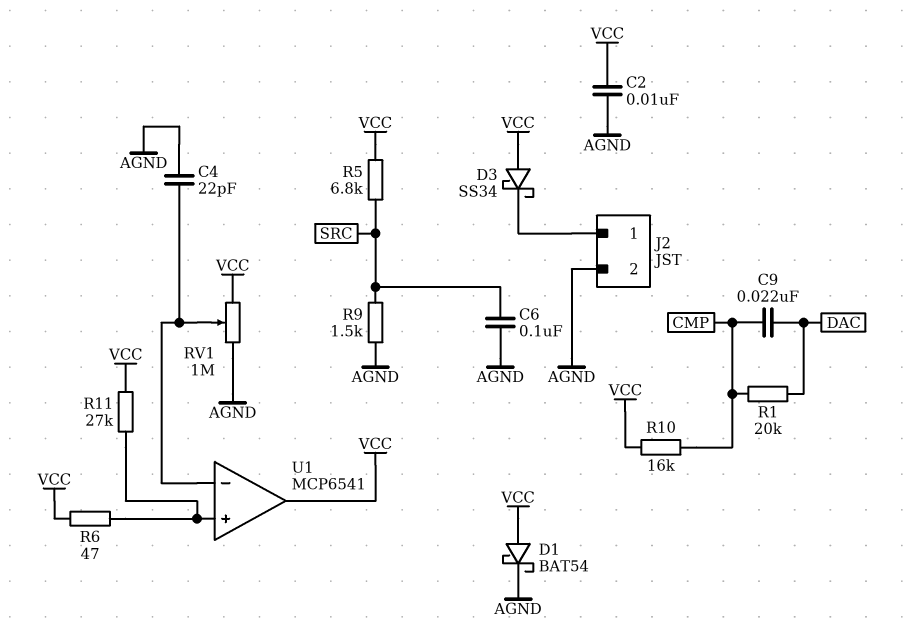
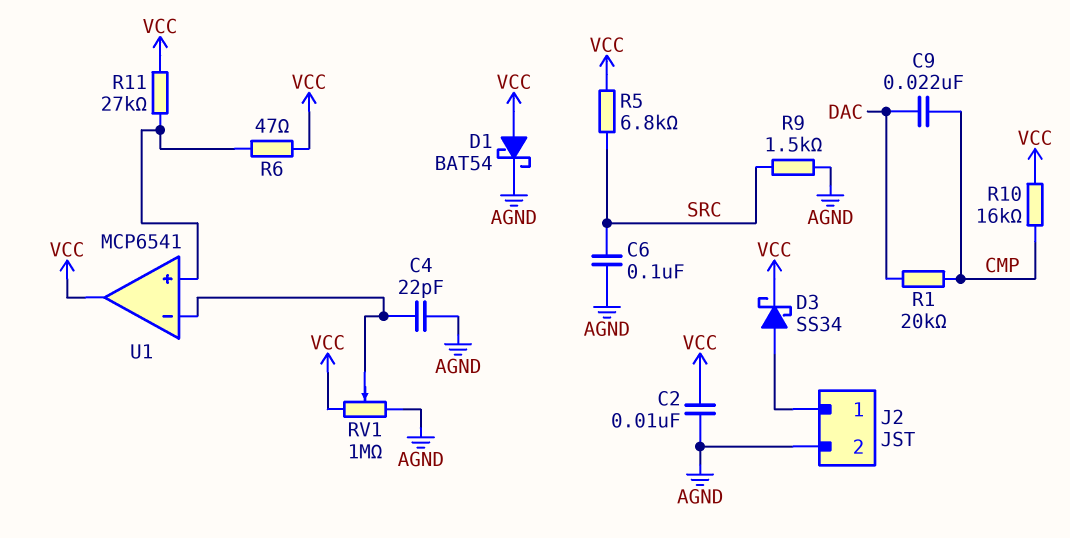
D3: schottky SS34 (A VCC, K J2/1) -> schottky SS34 (A J2/1, K VCC)

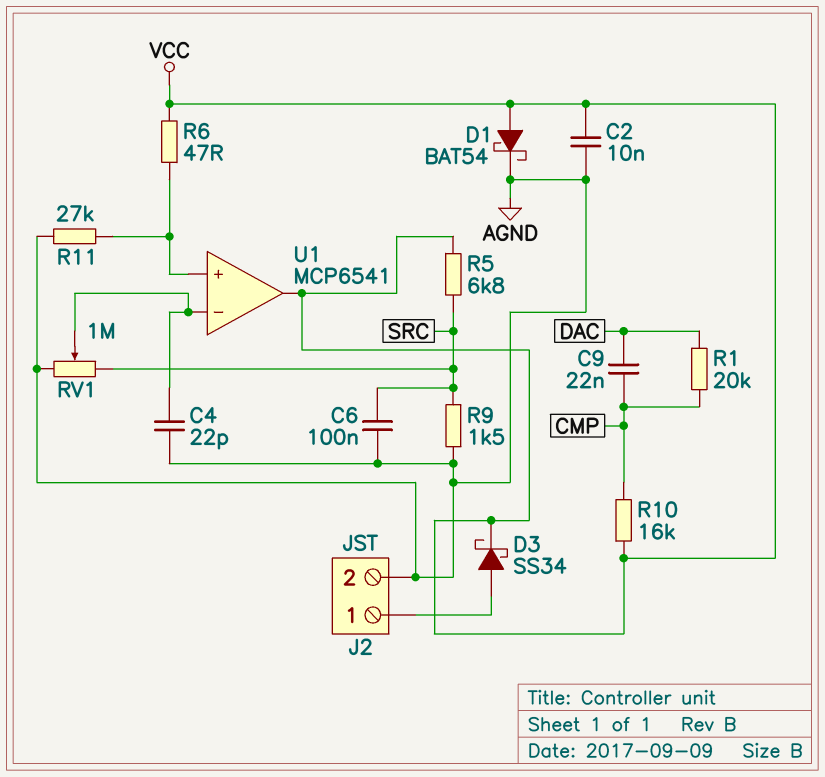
R11: 27k (U1/in+, VCC) -> 27k (AGND, U1/in+)
RV1: 1M (AGND, VCC, wiper U1/in-) -> 1M (AGND, SRC, wiper U1/in-)

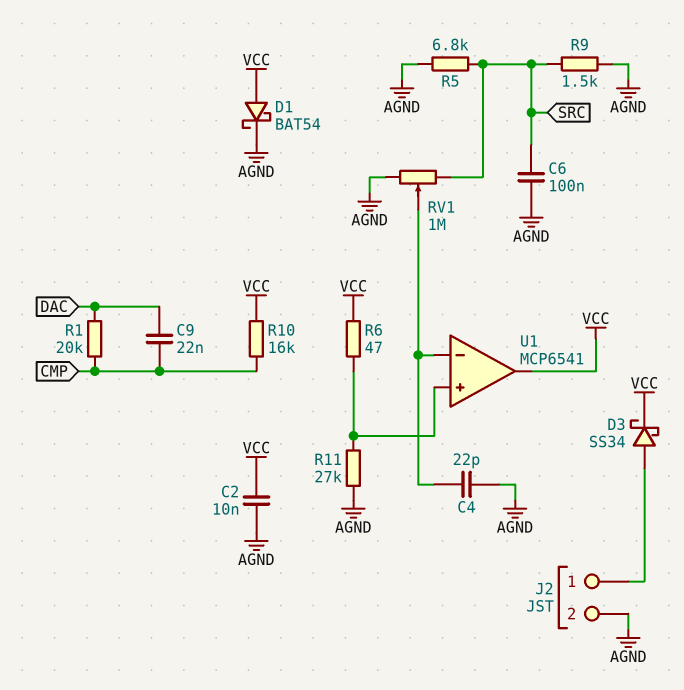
R5: 6.8k (SRC, VCC) -> 6.8k (AGND, SRC)

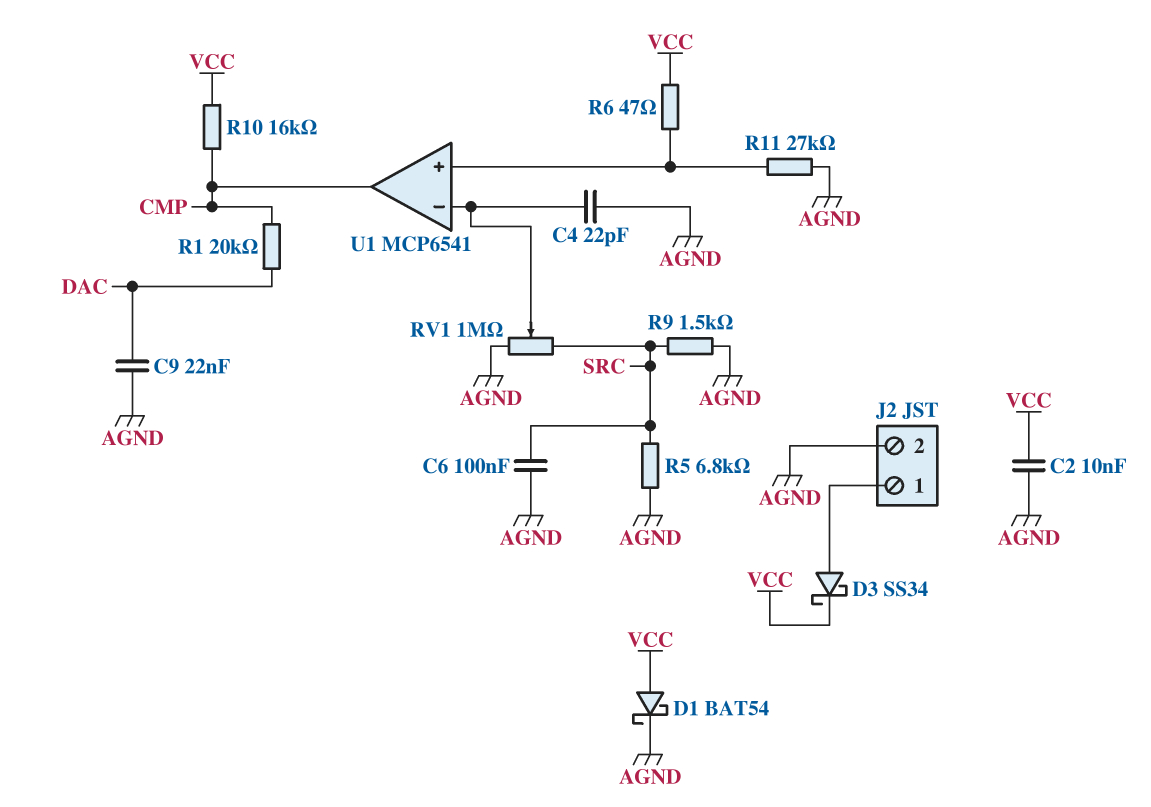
C9: 22nF (CMP, DAC) -> 22nF (AGND, DAC)
U1 pin out: VCC -> CMP

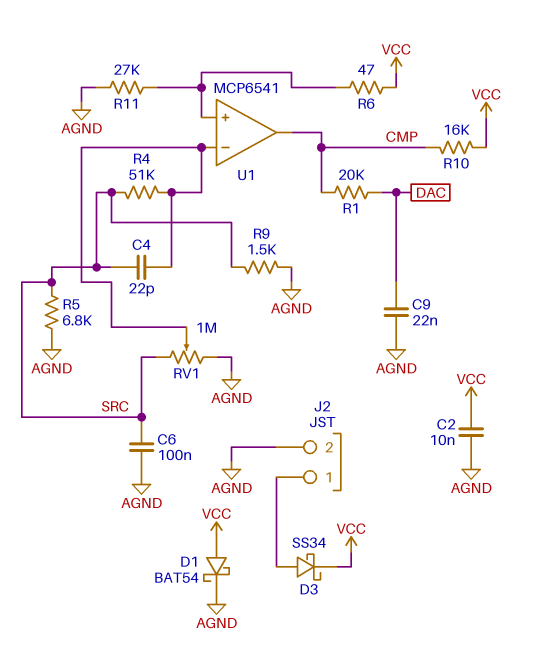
C4: 22pF (AGND, U1/in-) -> 22pF (SRC, U1/in-)
R4: none -> 51k (SRC, U1/in-)

